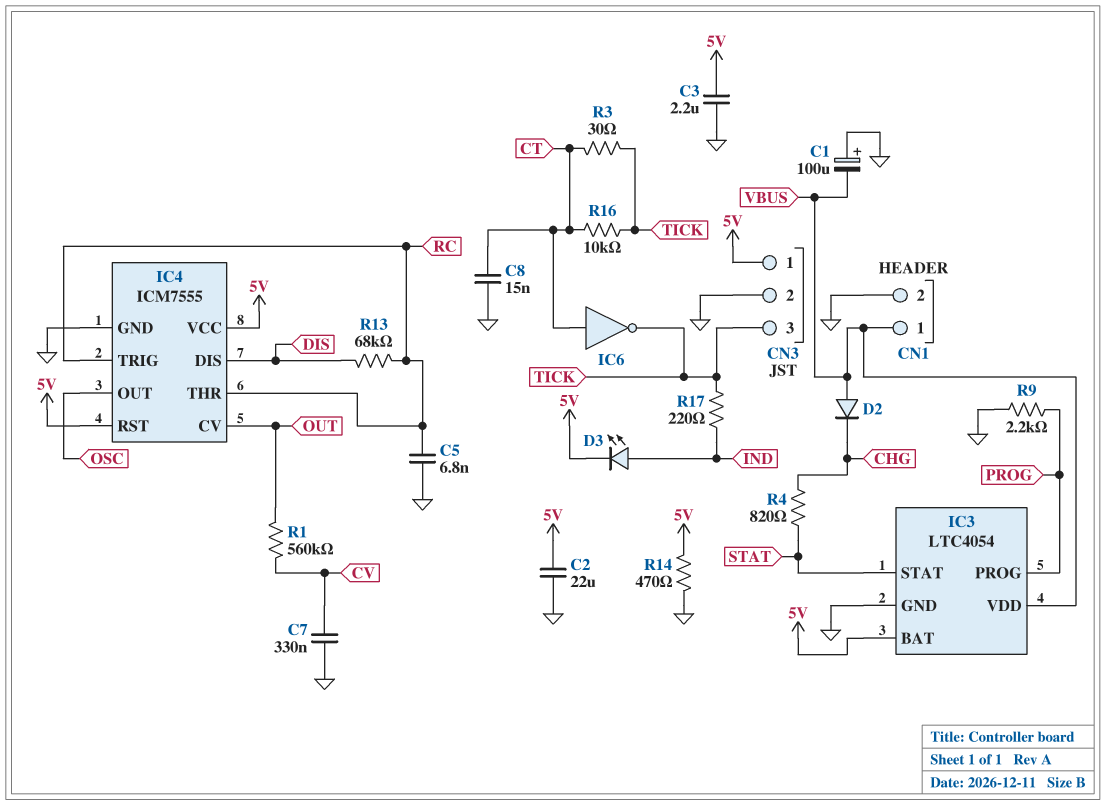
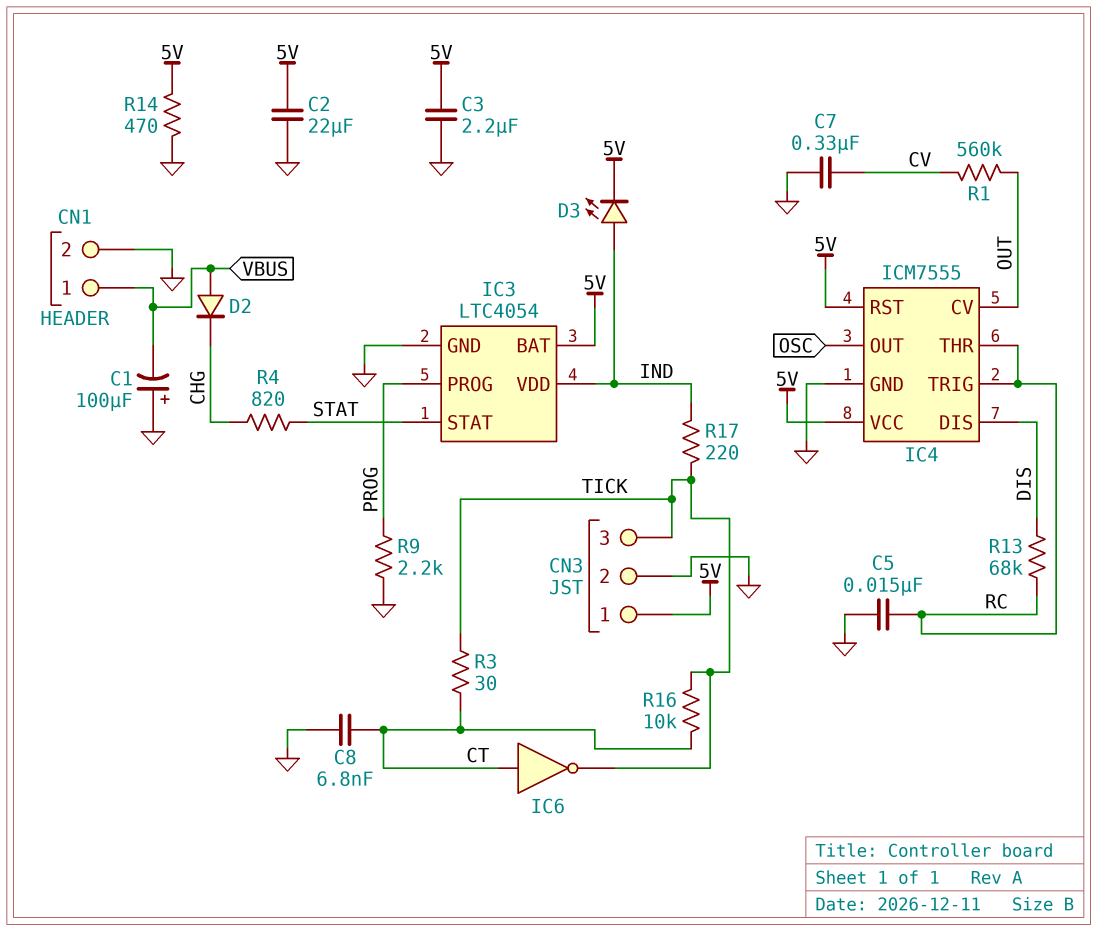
C5: 6.8nF (GND, RC) -> 15nF (GND, RC)
C8: 15nF (CT, GND) -> 6.8nF (CT, GND)
IC3 pin VDD: VBUS -> IND

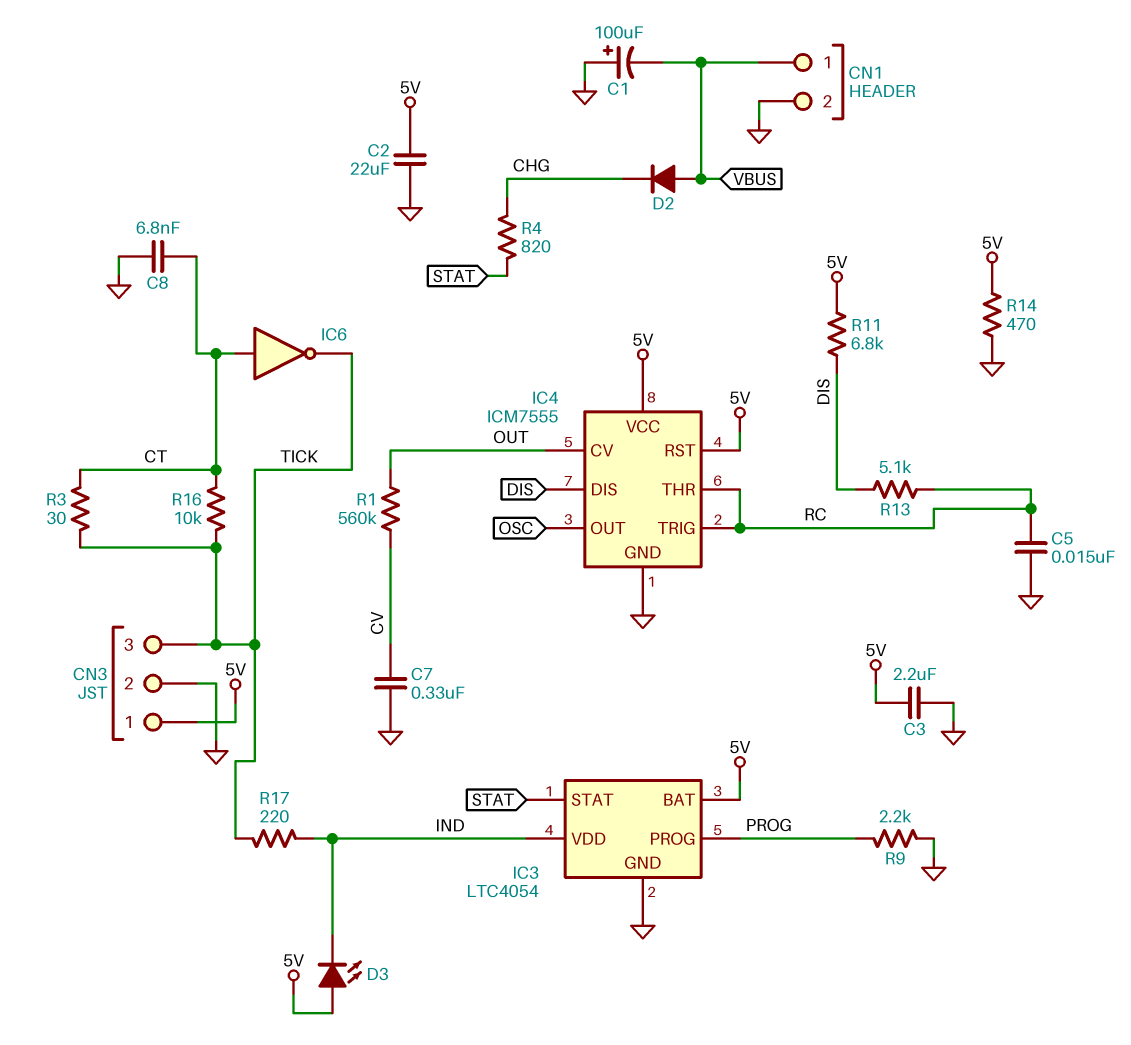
D3: LED (A IND, K 5V) -> LED (A 5V, K IND)
R11: none -> 6.8k (5V, DIS)
R13: 68k (DIS, RC) -> 5.1k (DIS, RC)

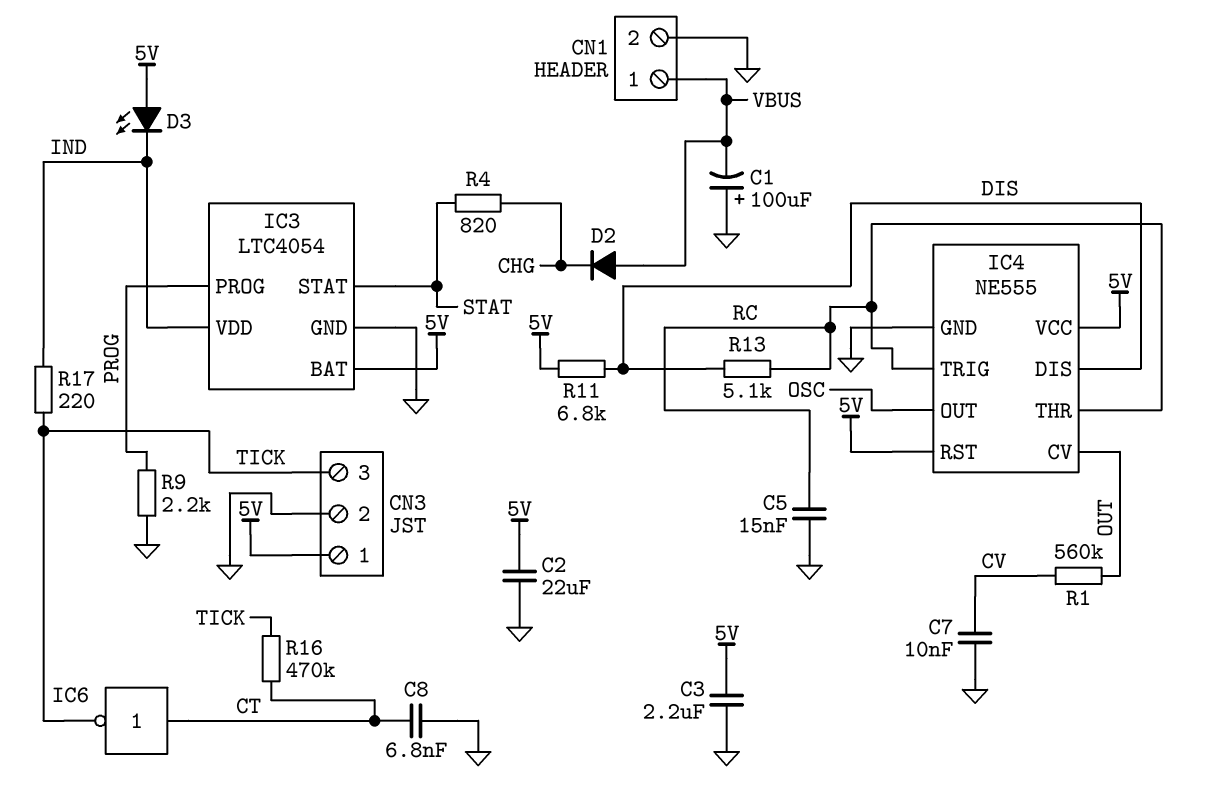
C7: 330nF (CV, GND) -> 10nF (CV, GND)
IC4: ICM7555 -> NE555
R3: 30 (CT, TICK) -> none
R14: 470 (5V, GND) -> none
R16: 10k (CT, TICK) -> 470k (CT, TICK)

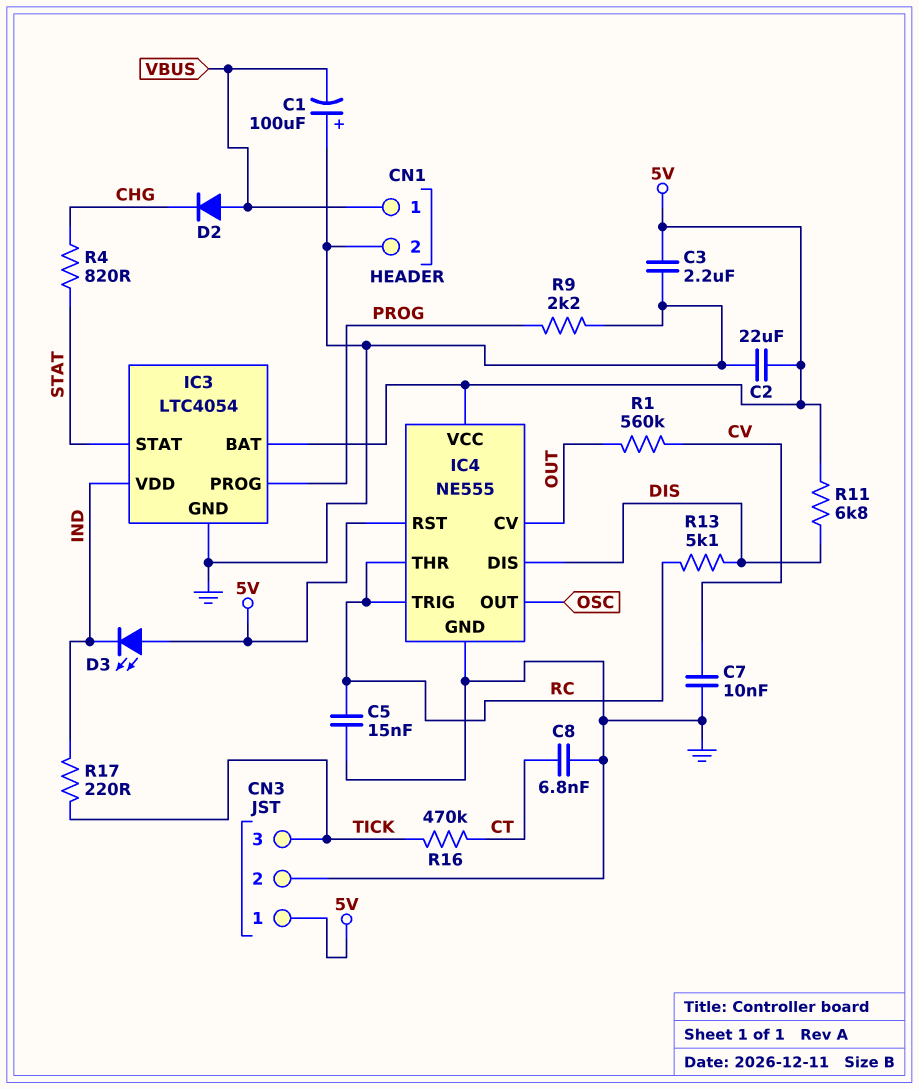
IC6: NOT (in CT, out TICK) -> none

